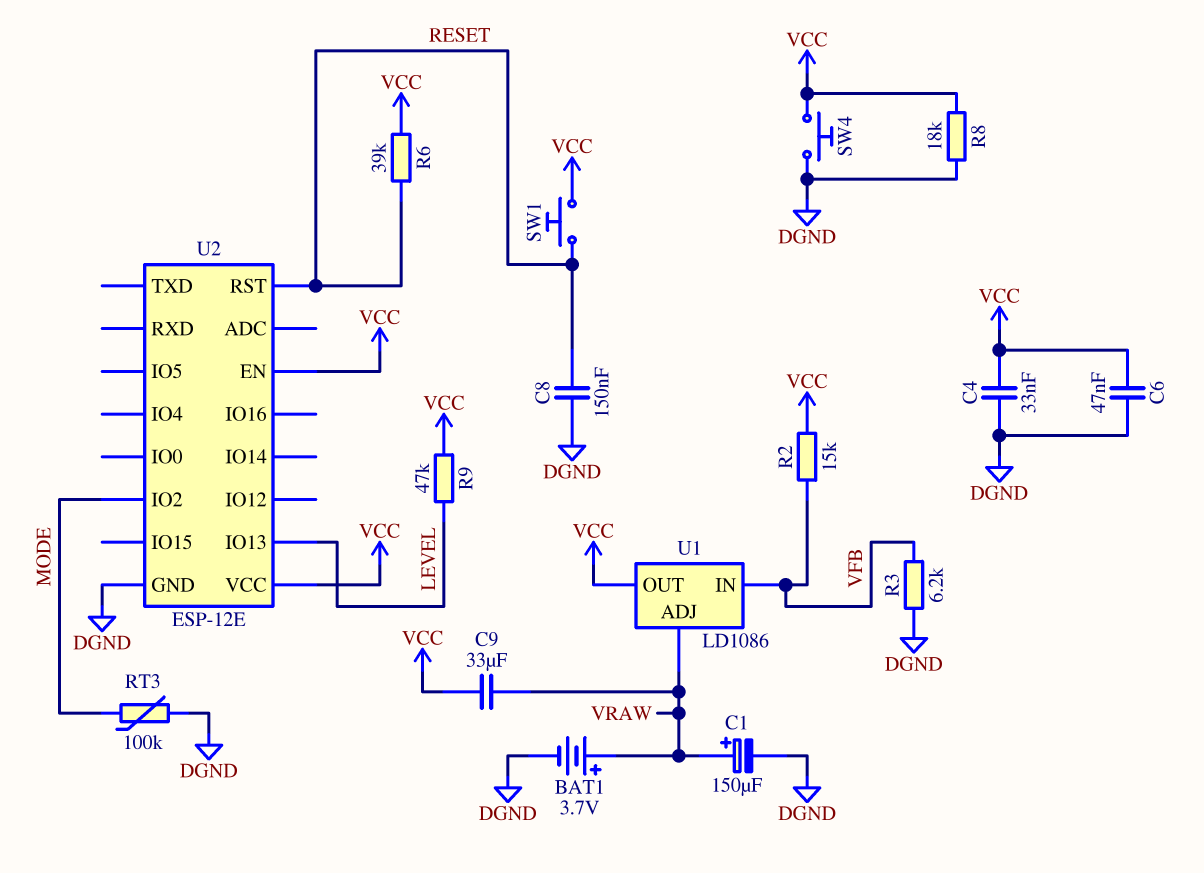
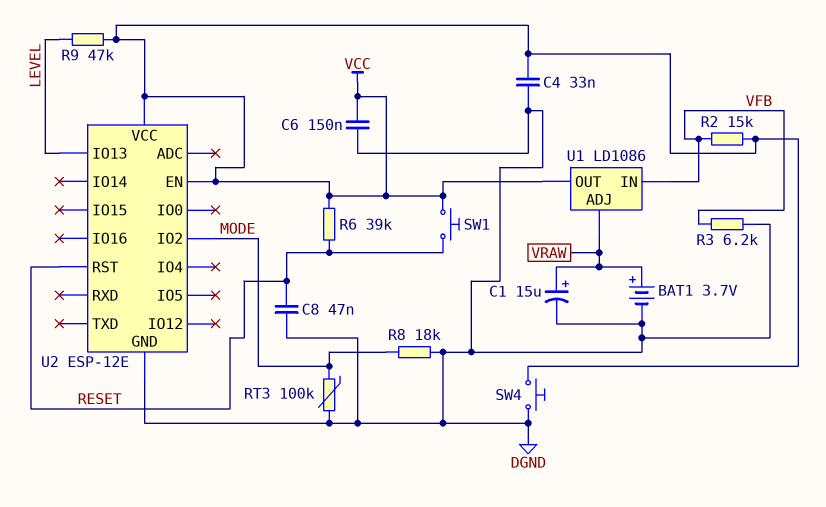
C1: 150uF (plus VRAW, minus DGND) -> 15uF (plus VRAW, minus DGND)
C6: 47nF (DGND, VCC) -> 150nF (DGND, VCC)
C8: 150nF (DGND, RESET) -> 47nF (DGND, RESET)
C9: 33uF (VCC, VRAW) -> none
R8: 18k (DGND, VCC) -> 18k (DGND, MODE)

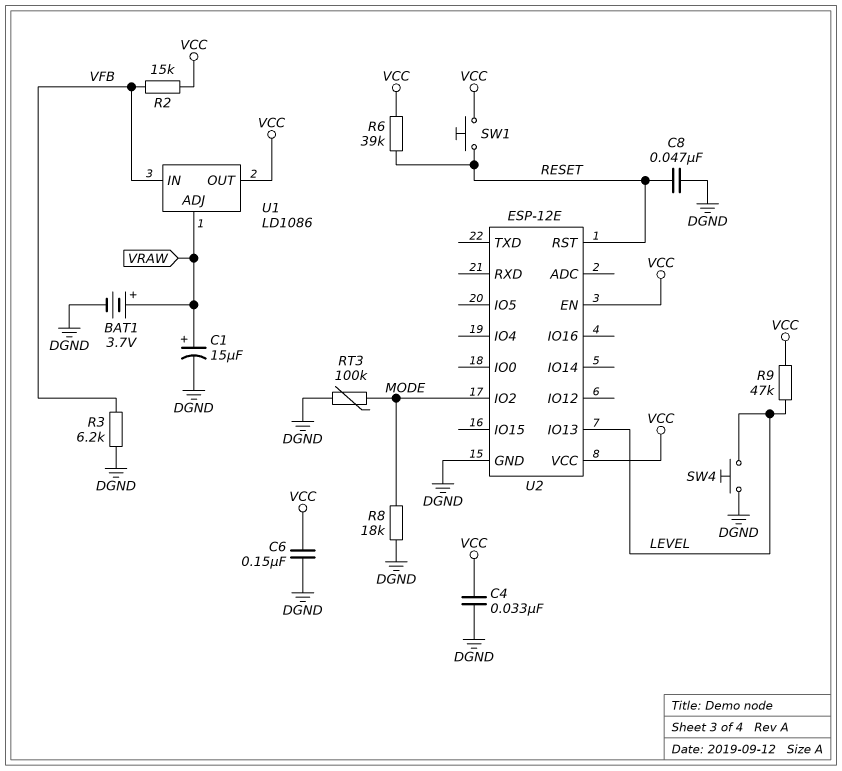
SW4: button (DGND, VCC) -> button (DGND, LEVEL)

